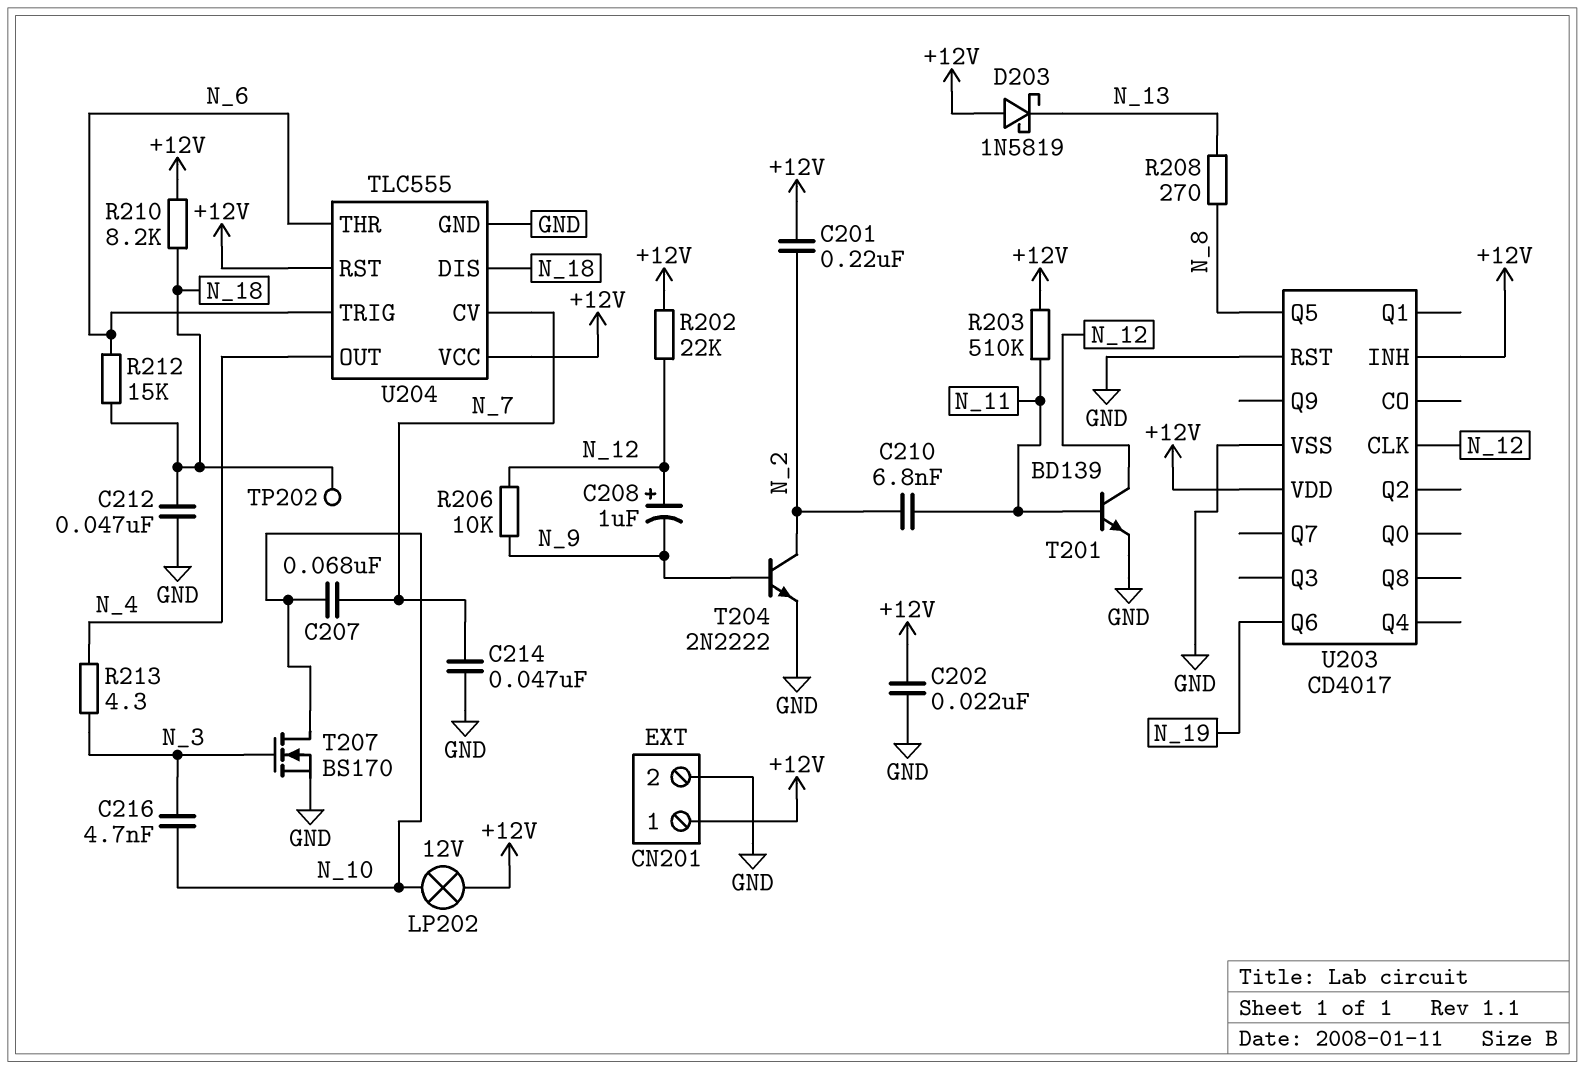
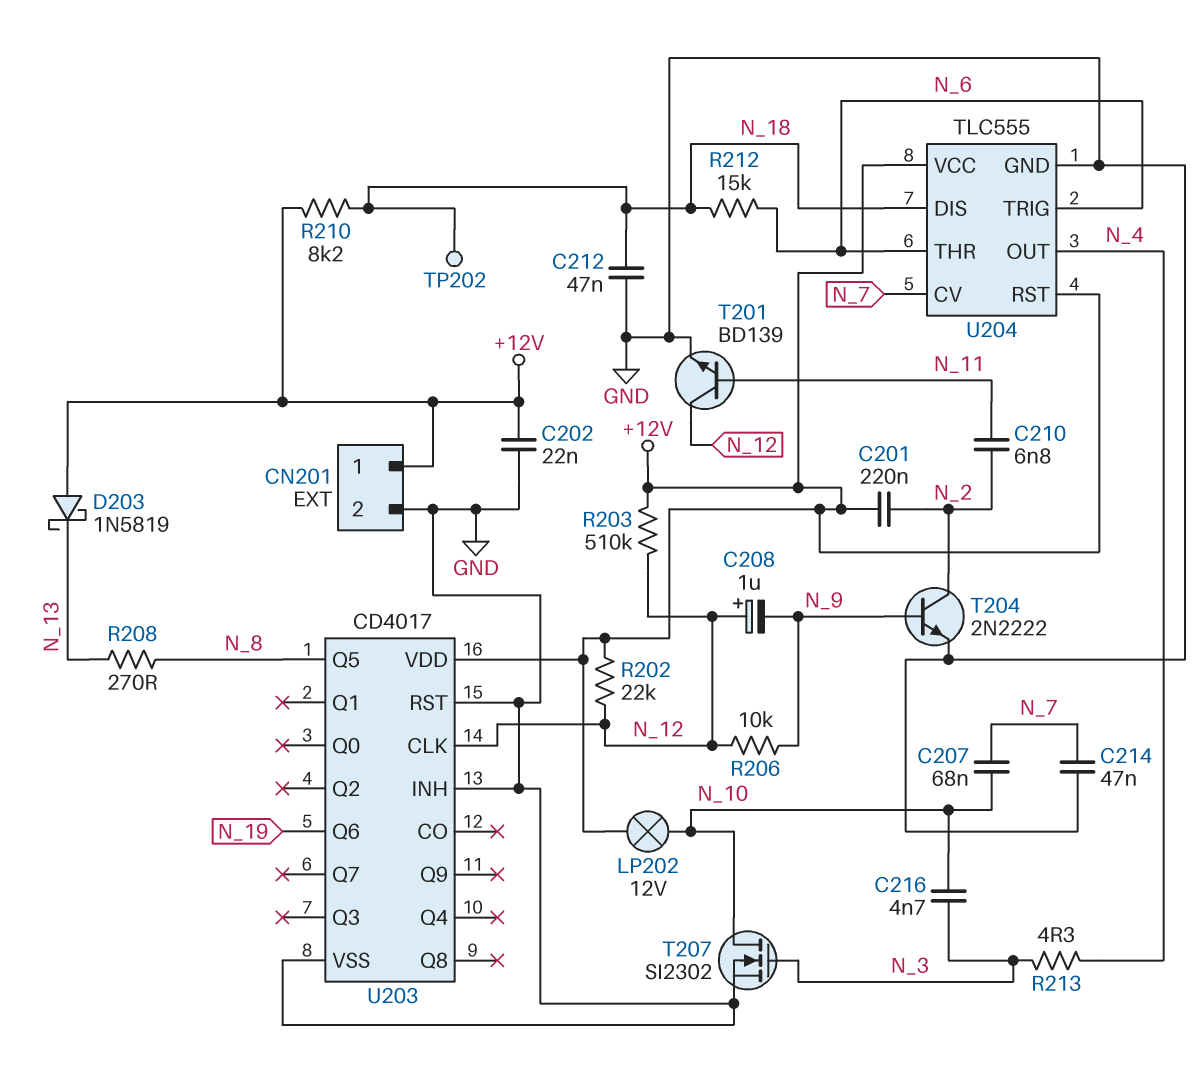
R203: 510k (+12V, N_11) -> 510k (+12V, N_12)
T207: NMOS BS170 (G N_3, D N_10, S GND) -> NMOS SI2302 (G N_3, D N_10, S GND)
U203 pin INH: +12V -> GND

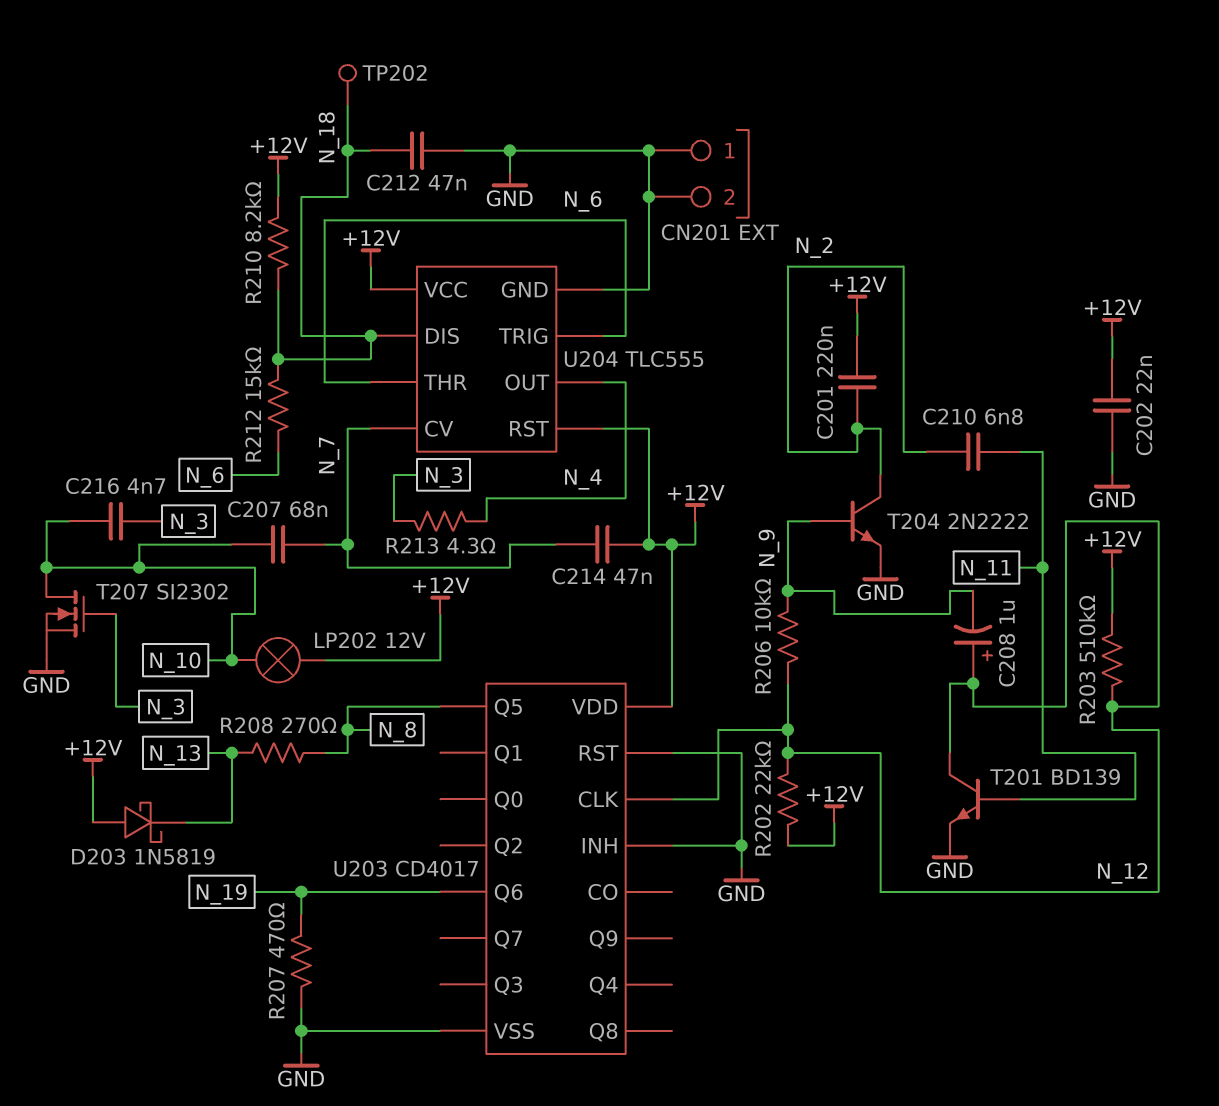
C214: 47nF (GND, N_7) -> 47nF (+12V, N_7)
CN201 pin 1: +12V -> GND
R207: none -> 470 (GND, N_19)

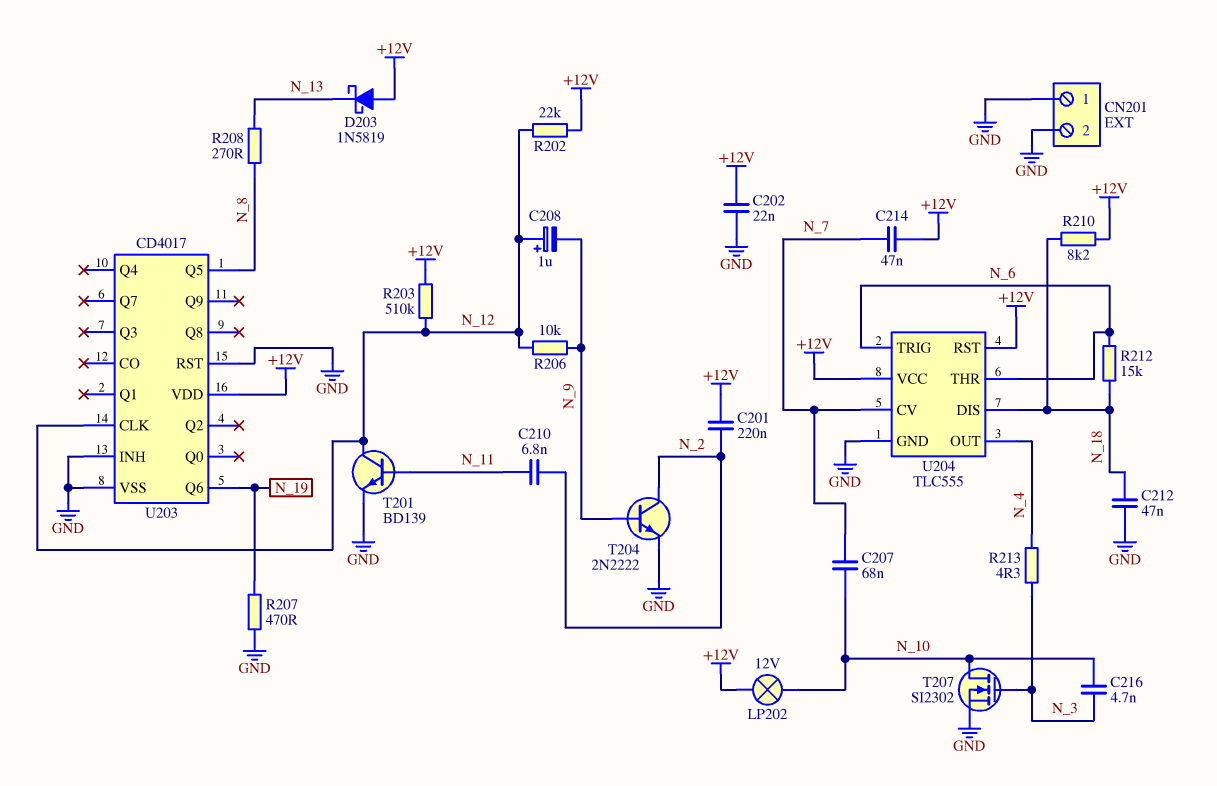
TP202: test point (N_18) -> none

